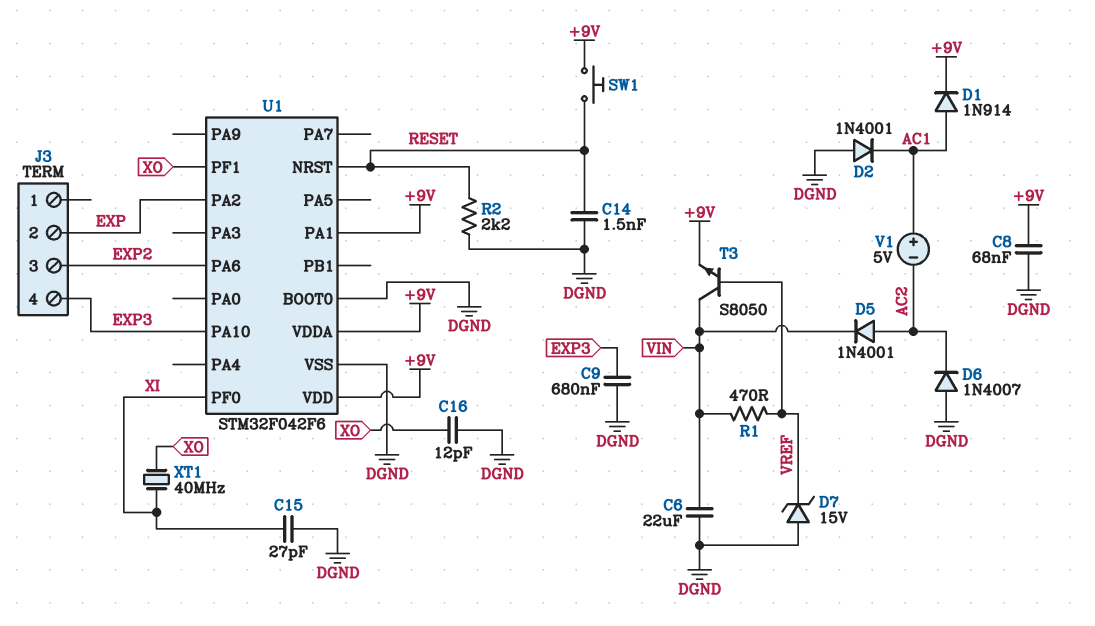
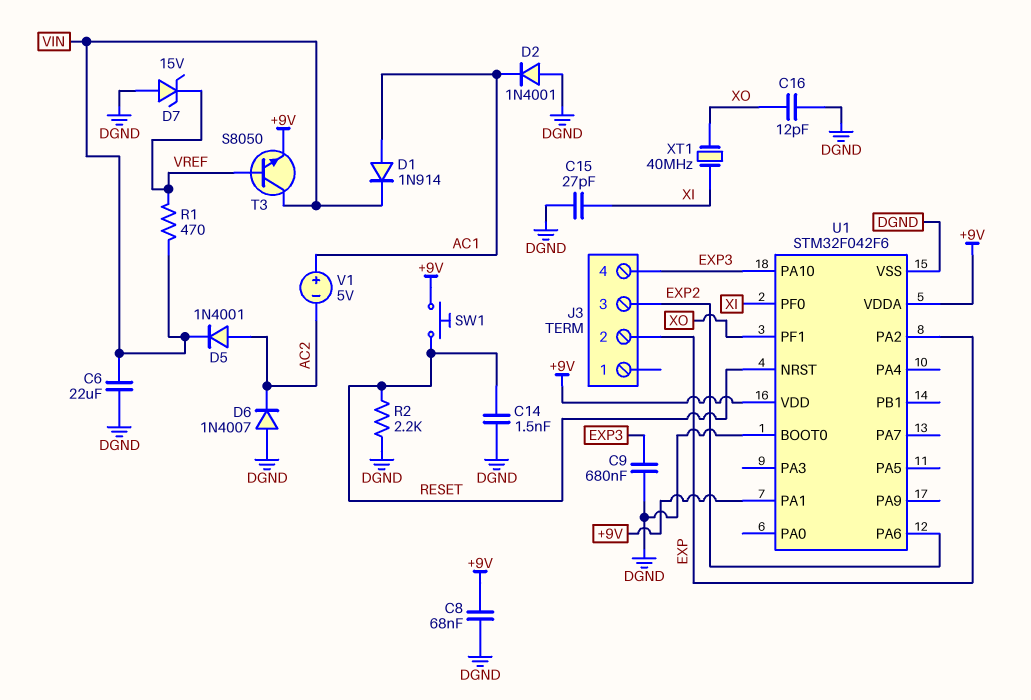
D1: diode 1N914 (A AC1, K +9V) -> diode 1N914 (A AC1, K VIN)

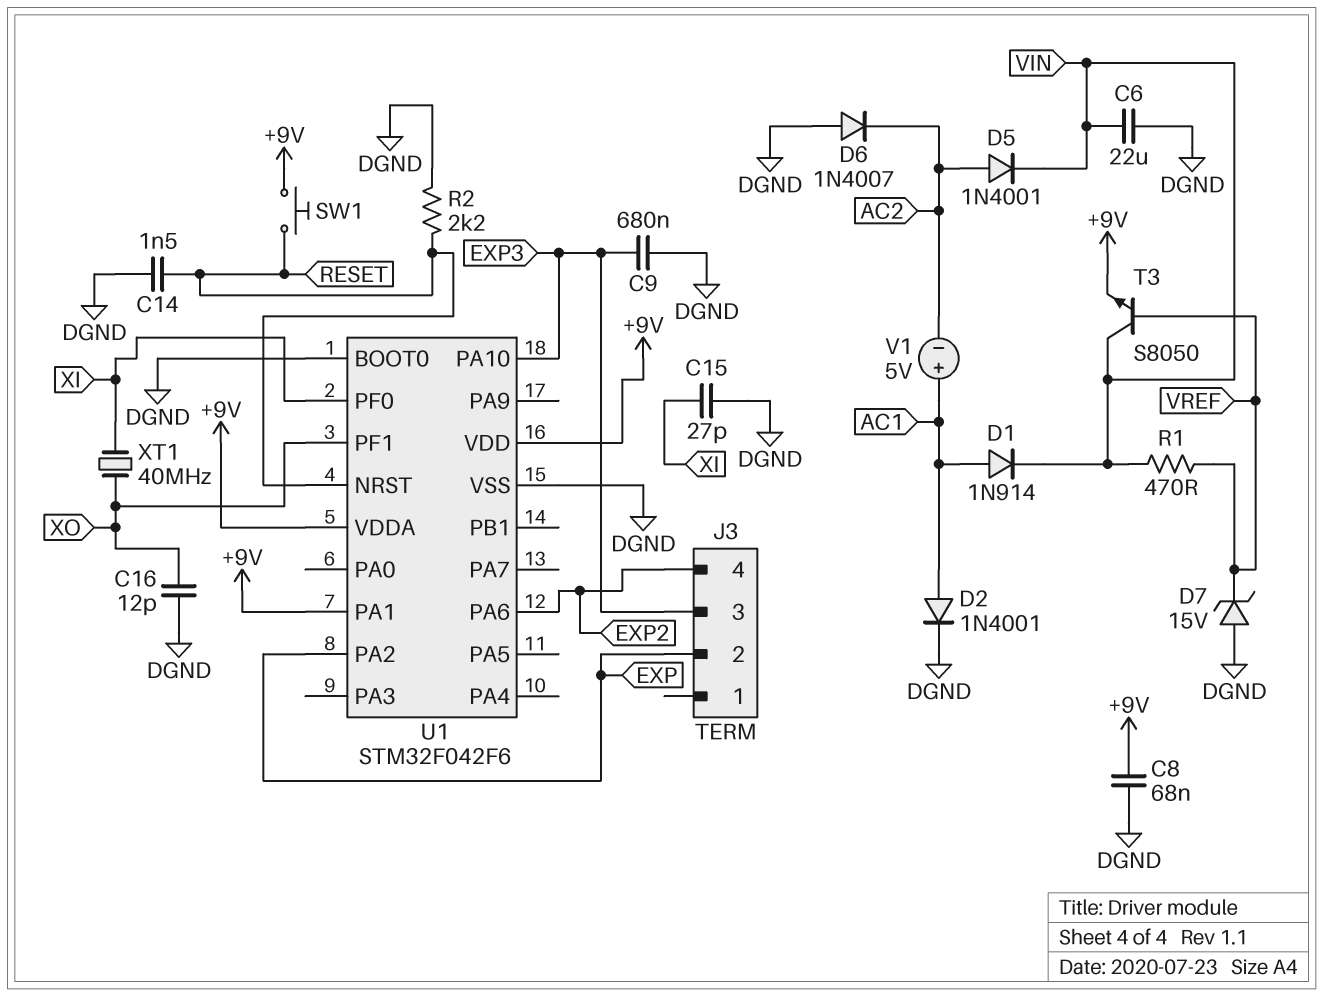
D2: diode 1N4001 (A DGND, K AC1) -> diode 1N4001 (A AC1, K DGND)
J3 pin 3: EXP2 -> EXP3
J3 pin 4: EXP3 -> EXP2

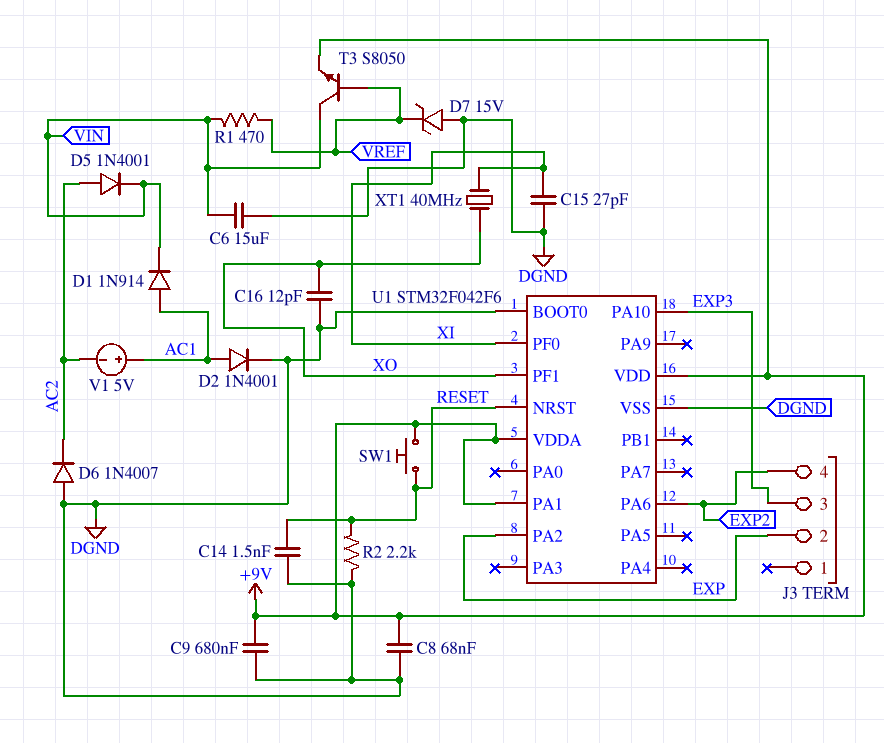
C6: 22uF (DGND, VIN) -> 15uF (DGND, VIN)
C9: 680nF (DGND, EXP3) -> 680nF (+9V, DGND)

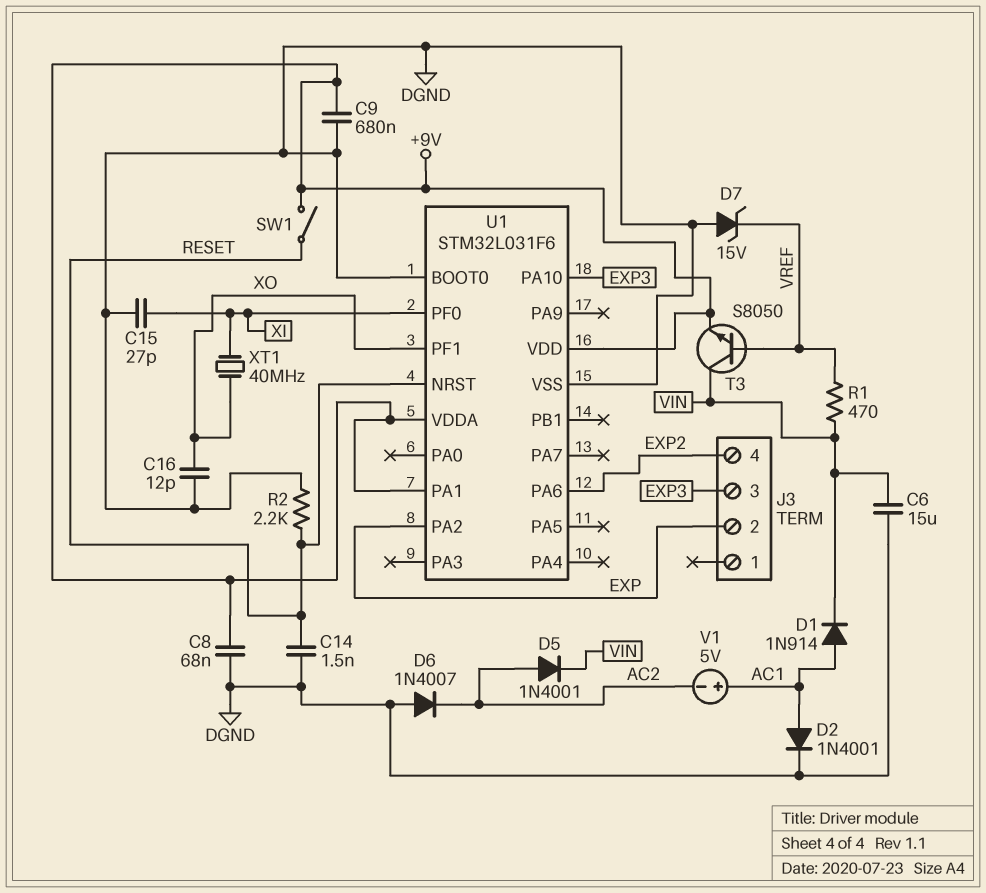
SW1: button (+9V, RESET) -> switch (+9V, RESET)
U1: STM32F042F6 -> STM32L031F6

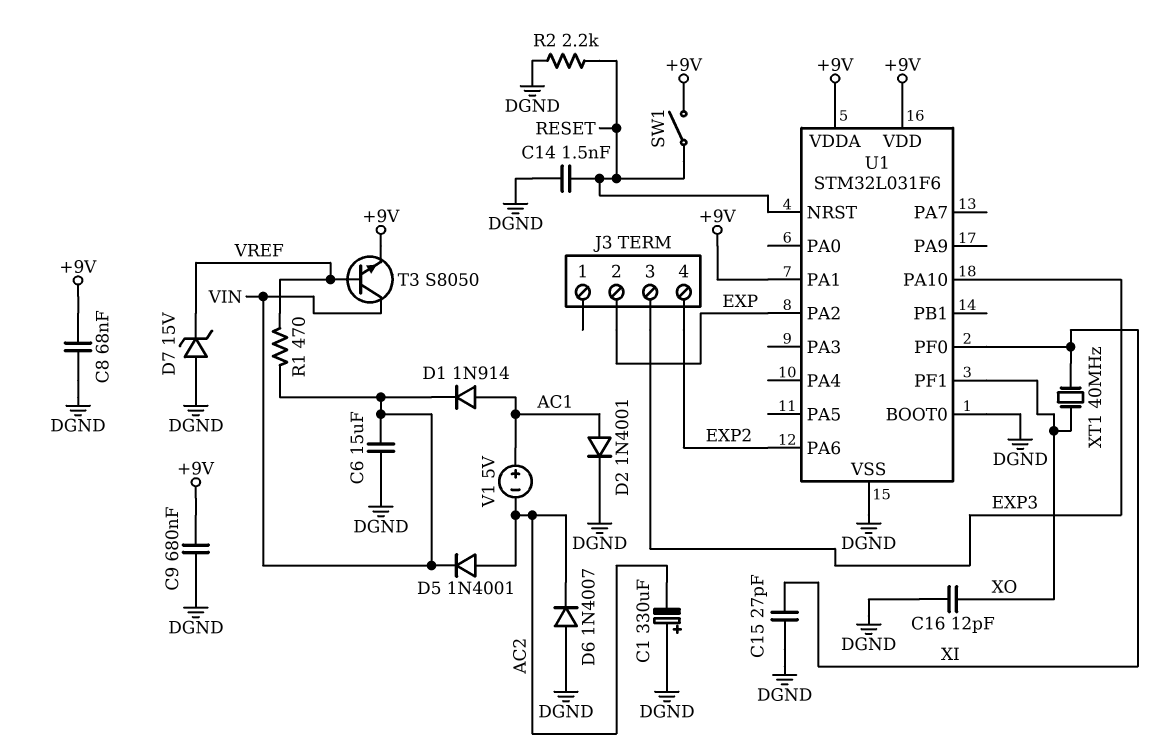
C1: none -> 330uF (plus DGND, minus AC2)

